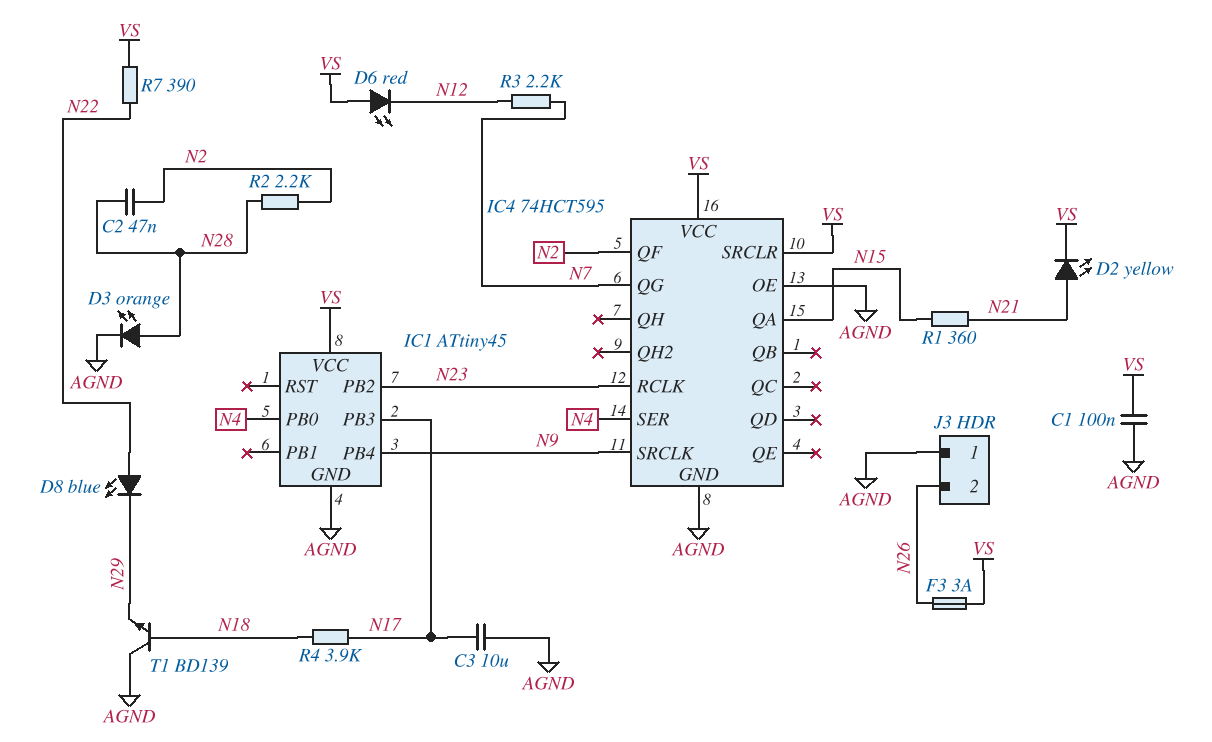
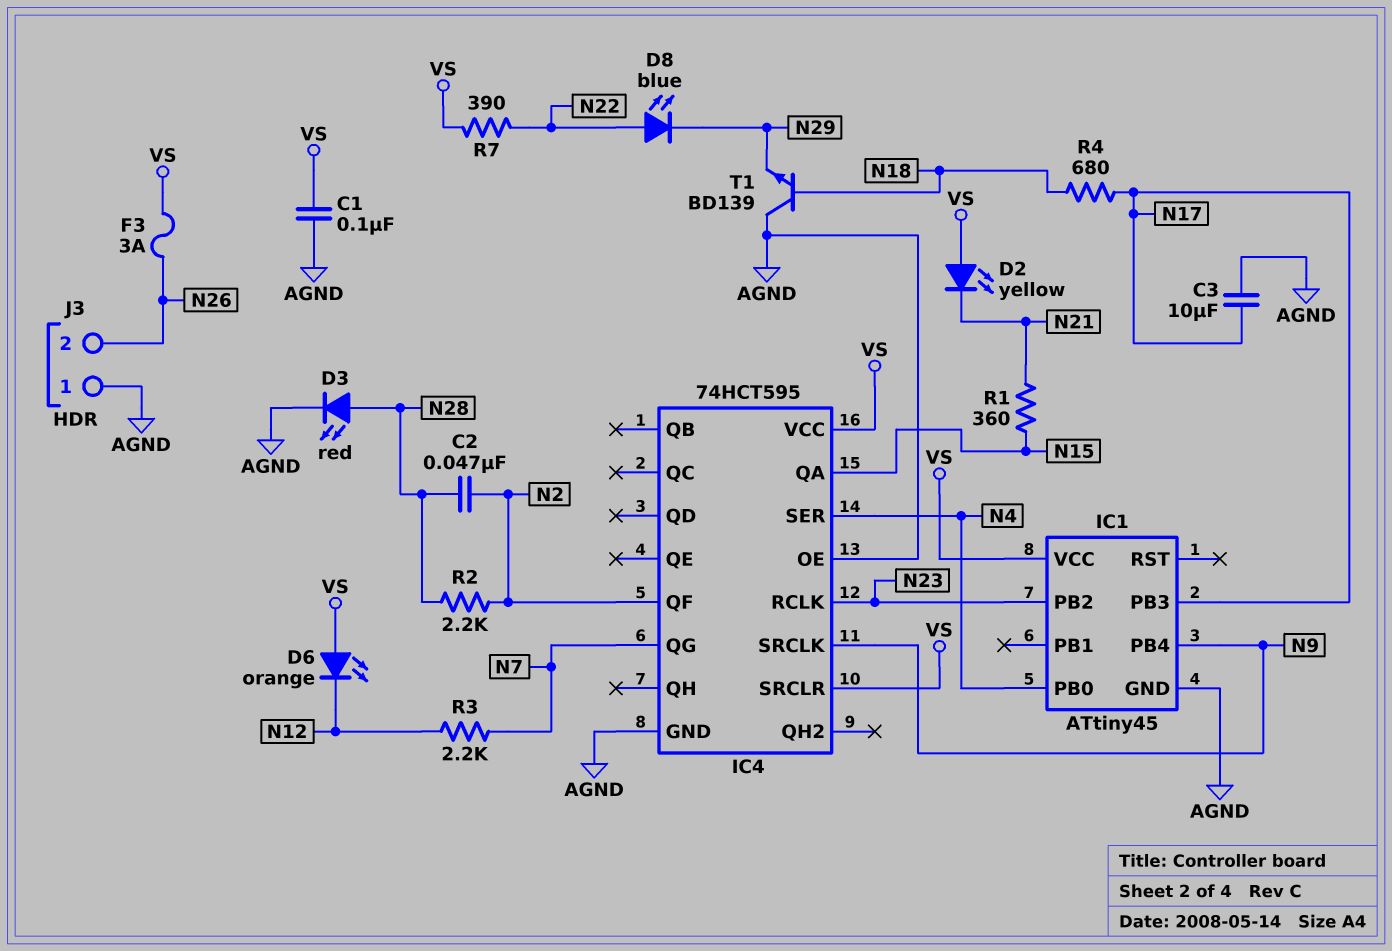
D2: LED yellow (A N21, K VS) -> LED yellow (A VS, K N21)
D3: LED orange (A N28, K AGND) -> LED red (A N28, K AGND)
D6: LED red (A VS, K N12) -> LED orange (A VS, K N12)
R4: 3.9k (N17, N18) -> 680 (N17, N18)

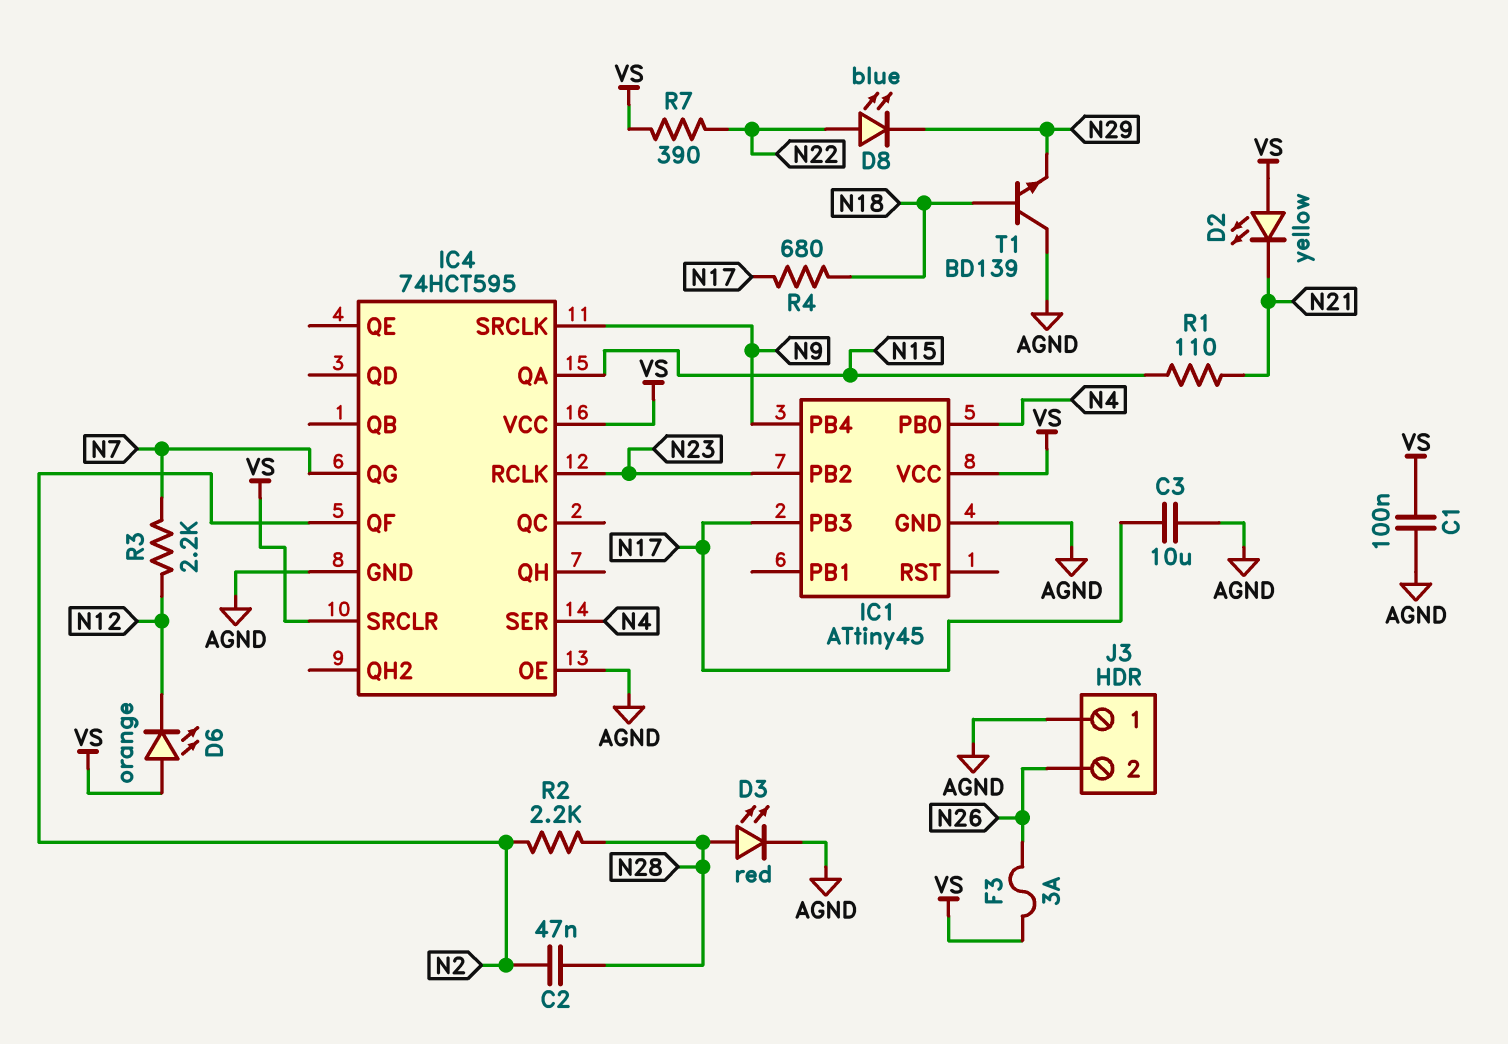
R1: 360 (N15, N21) -> 110 (N15, N21)

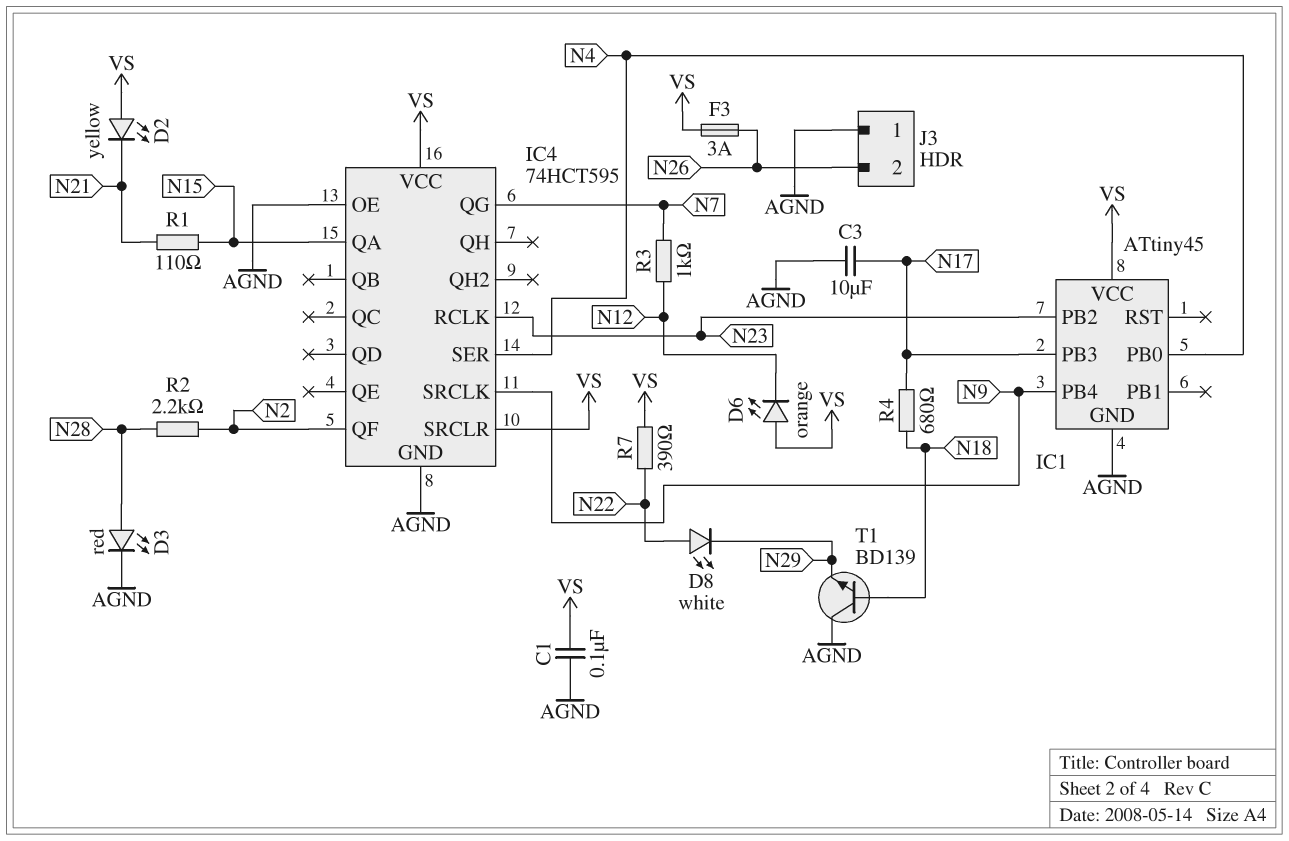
C2: 47nF (N2, N28) -> none
D8: LED blue (A N22, K N29) -> LED white (A N22, K N29)
R3: 2.2k (N7, N12) -> 1k (N7, N12)

